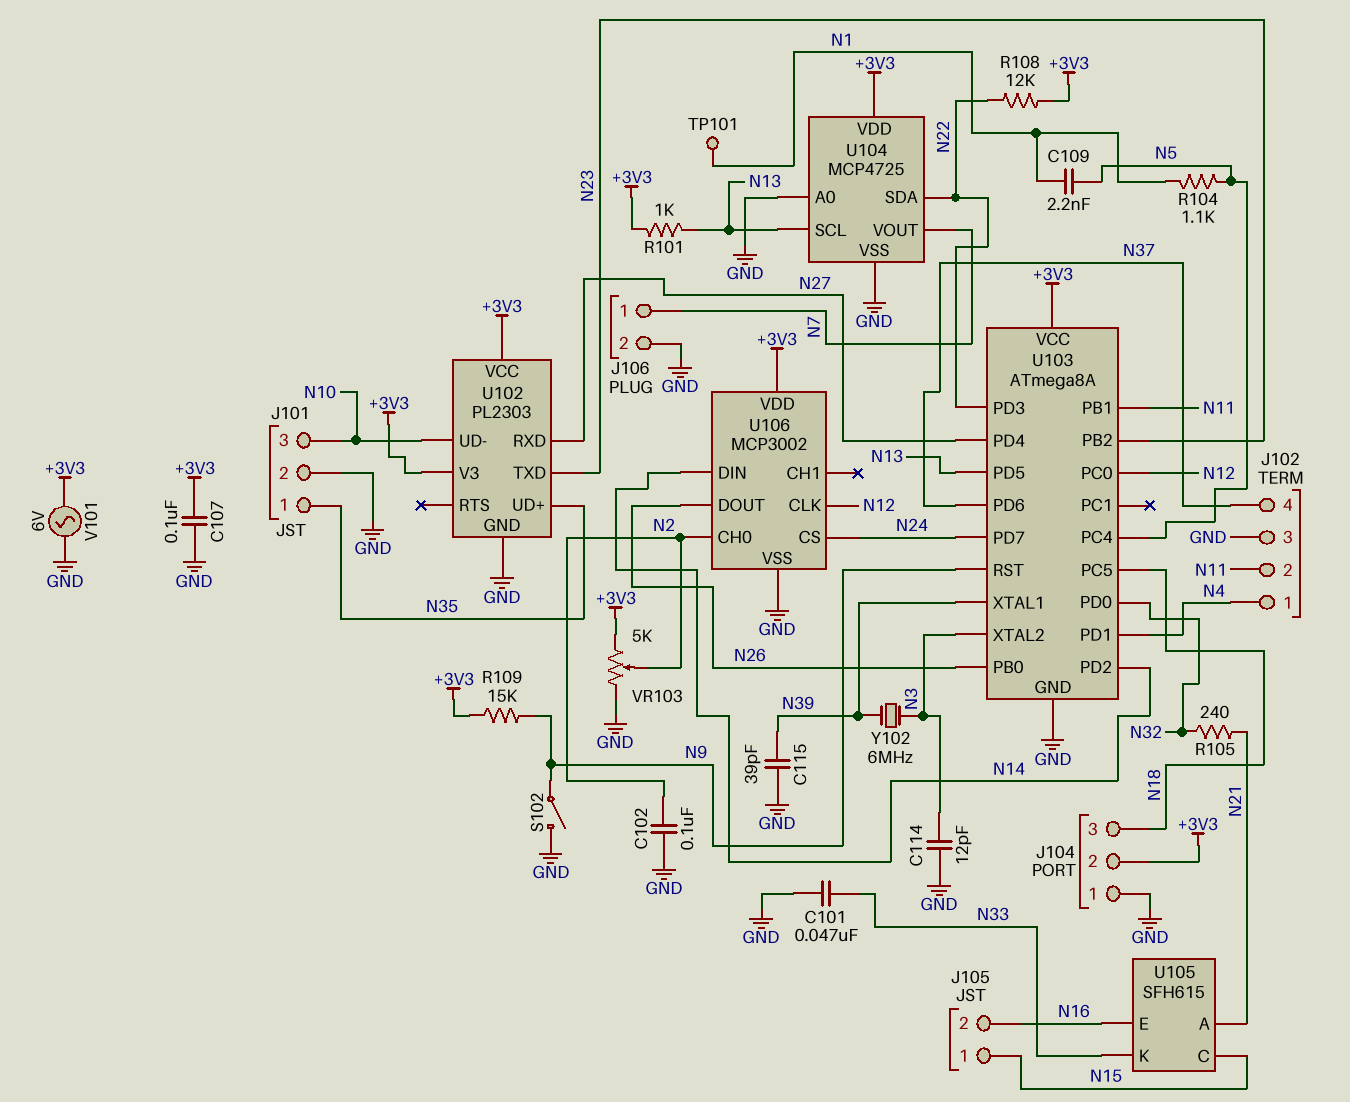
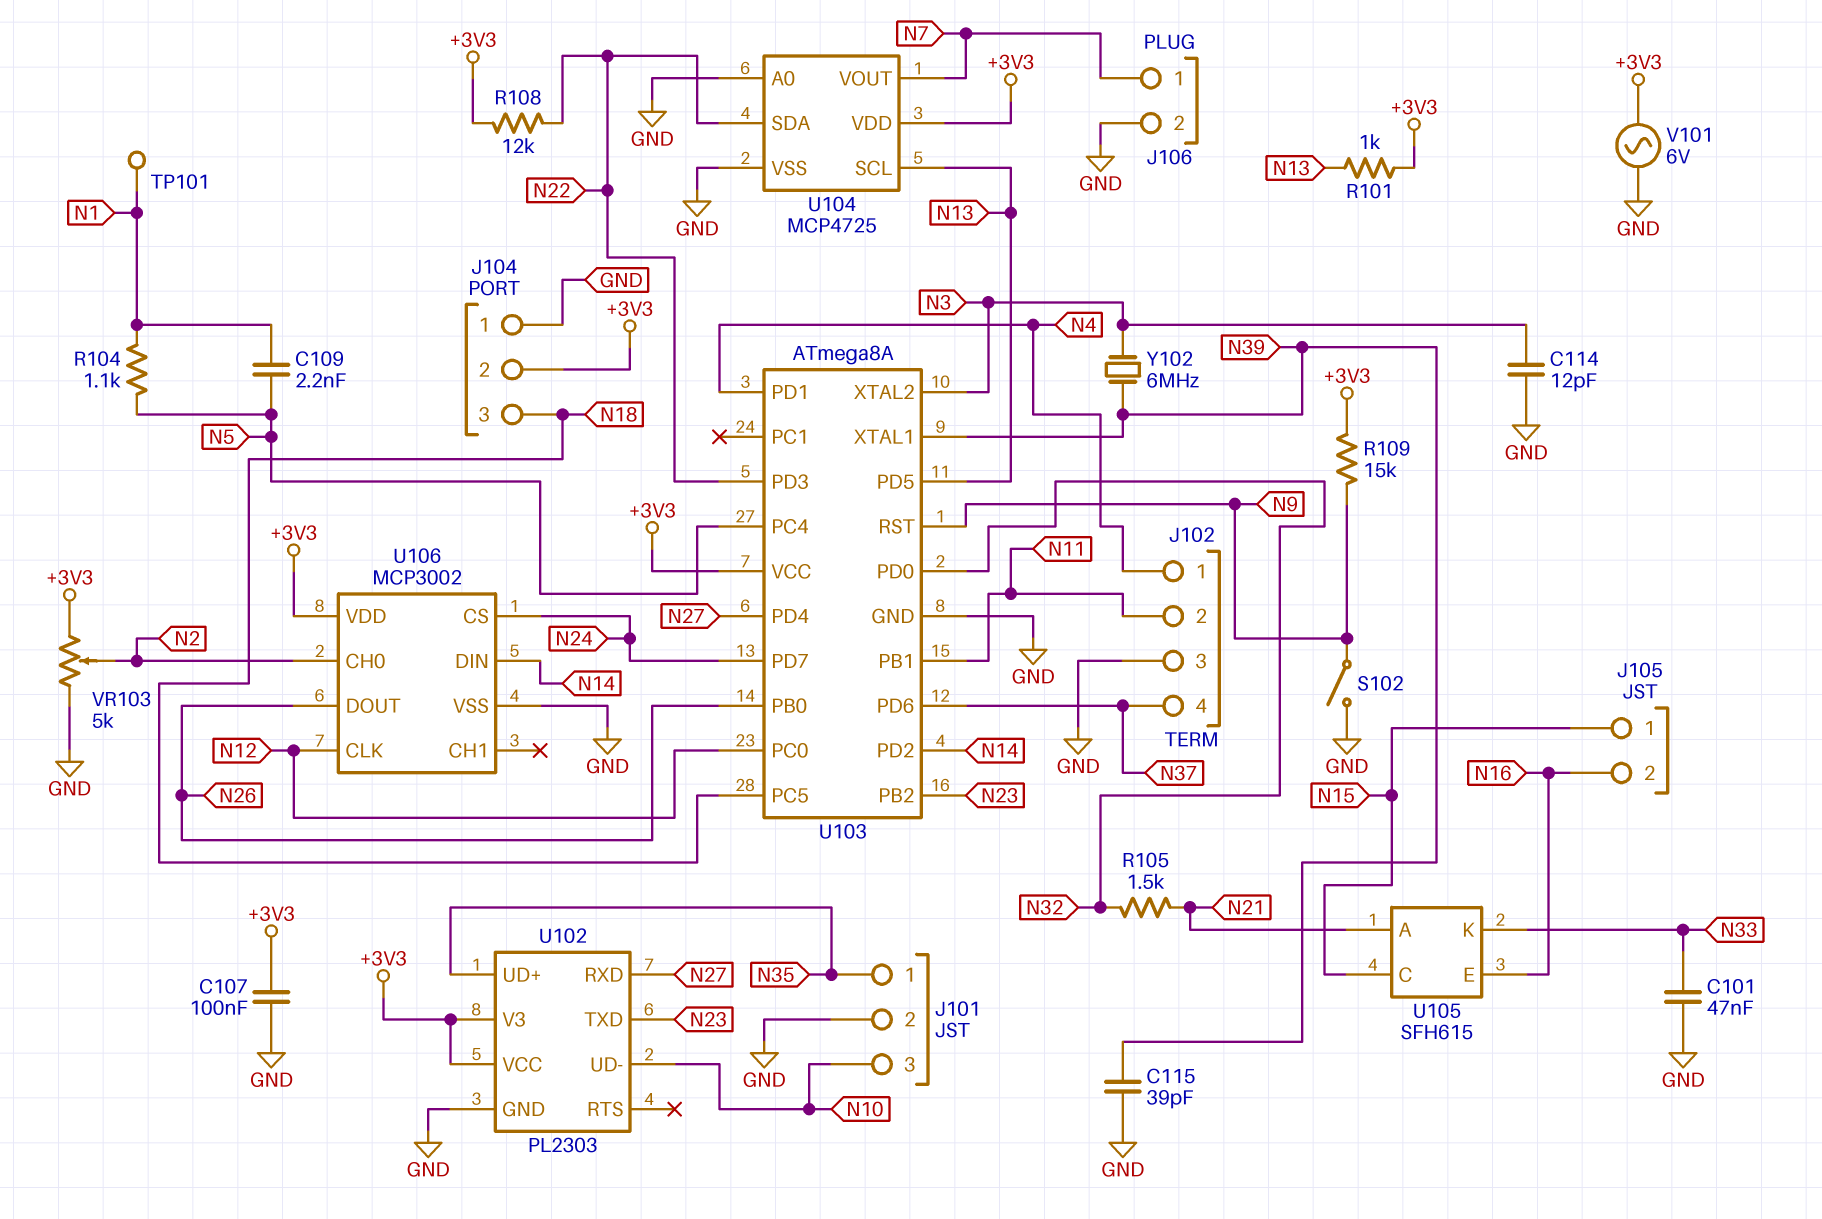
C102: 100nF (GND, N2) -> none
R105: 240 (N21, N32) -> 1.5k (N21, N32)

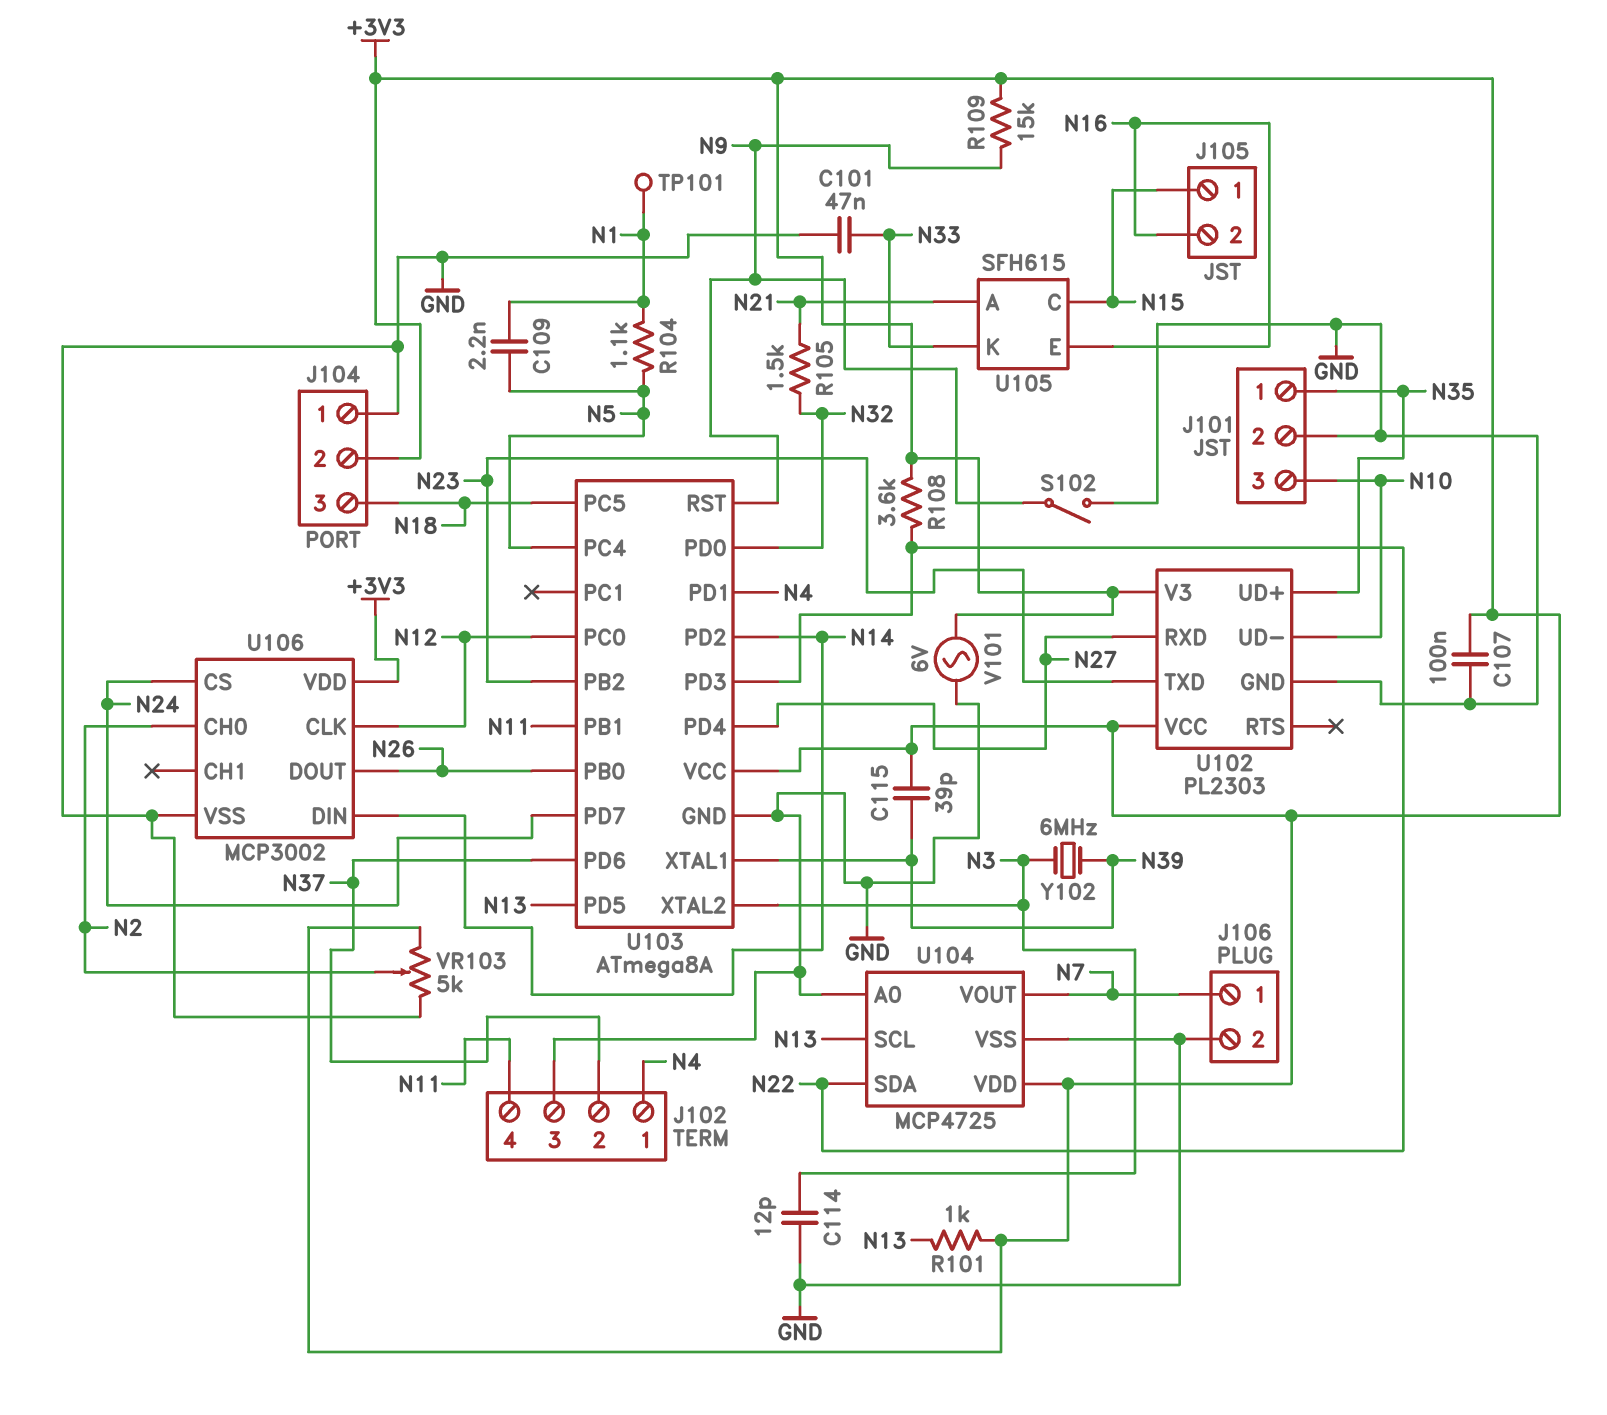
C115: 39pF (GND, N39) -> 39pF (+3V3, N39)
J102 pin 2: N11 -> N37
J102 pin 4: N37 -> N11
R108: 12k (+3V3, N22) -> 3.6k (+3V3, N22)

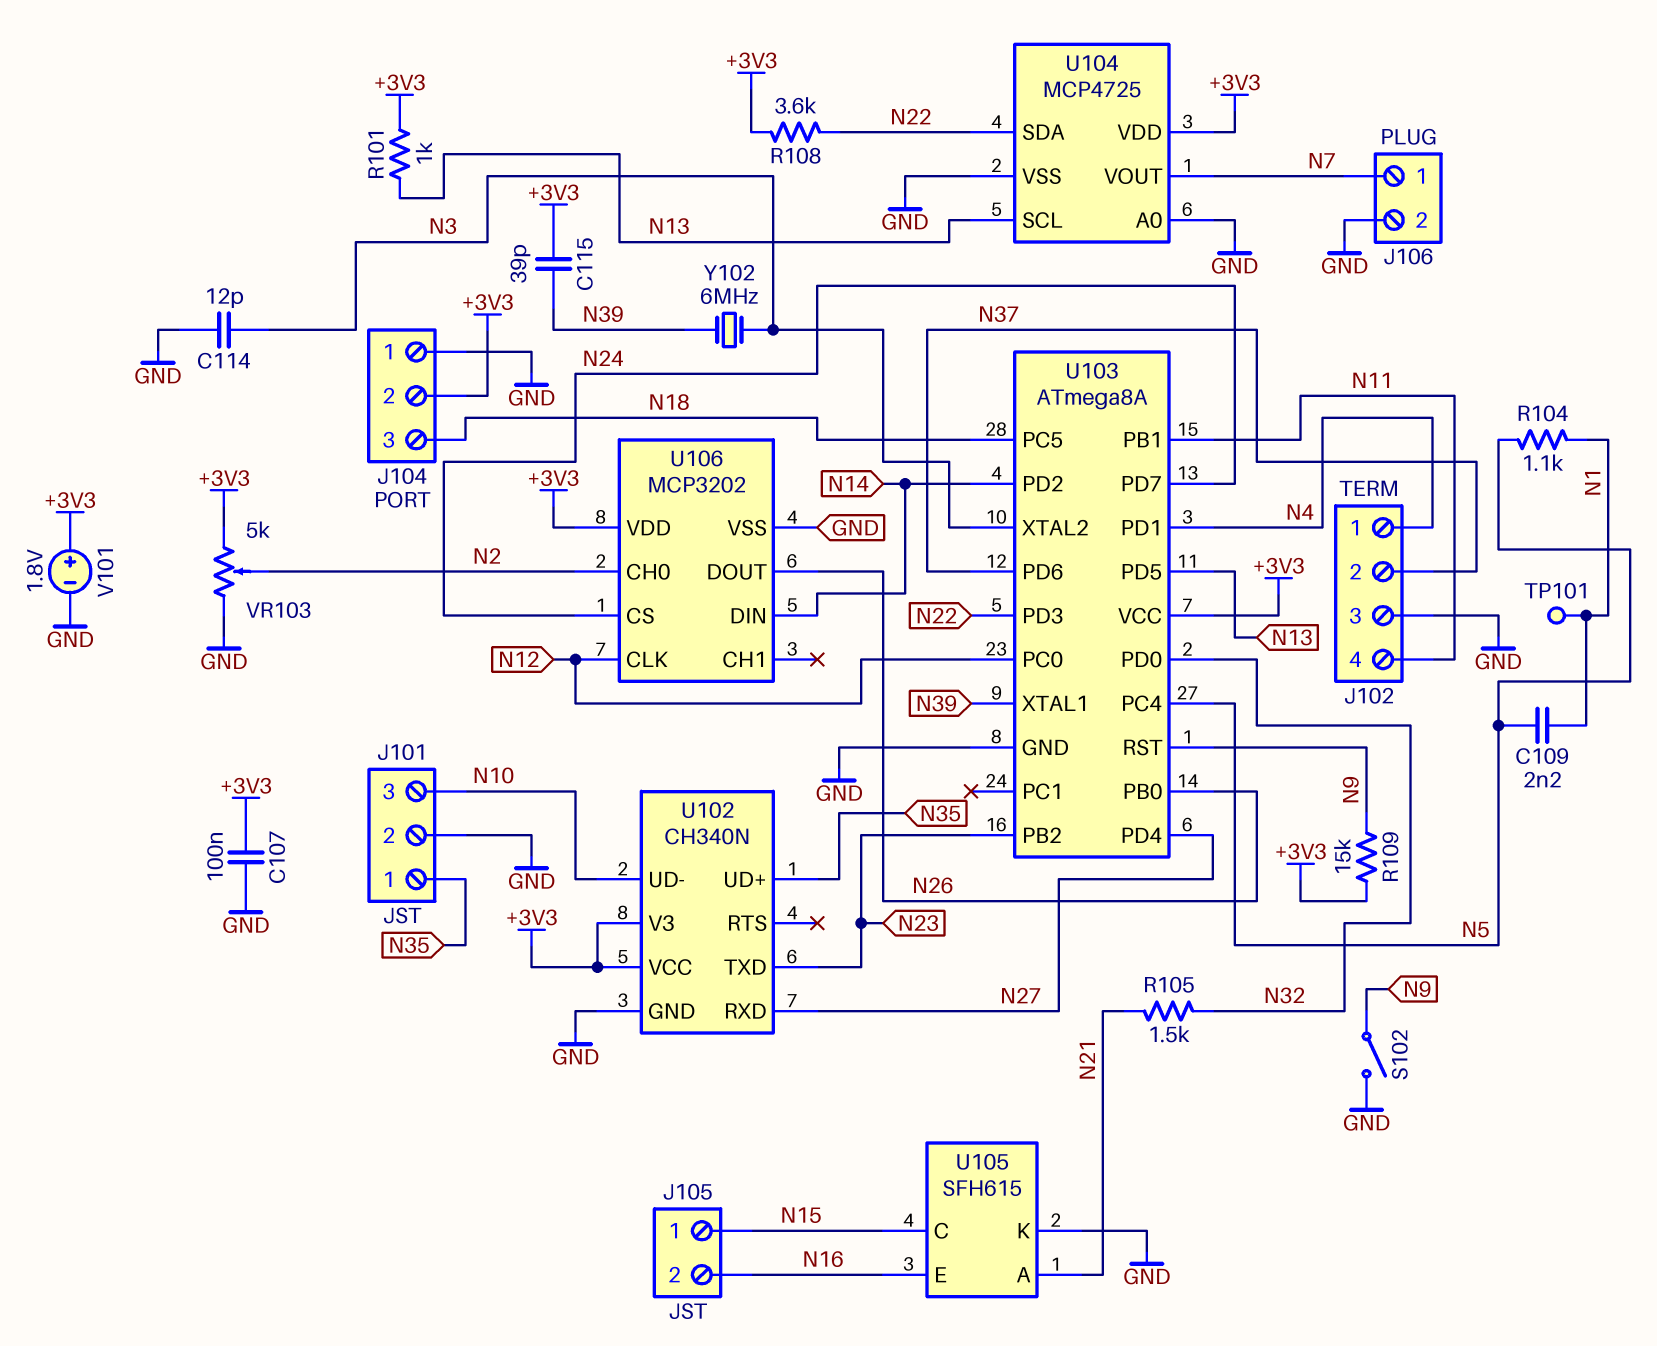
C101: 47nF (GND, N33) -> none
U102: PL2303 -> CH340N
U105 pin K: N33 -> GND
U106: MCP3002 -> MCP3202
V101: AC 6V (+3V3, GND) -> 1.8V (plus +3V3, minus GND)

